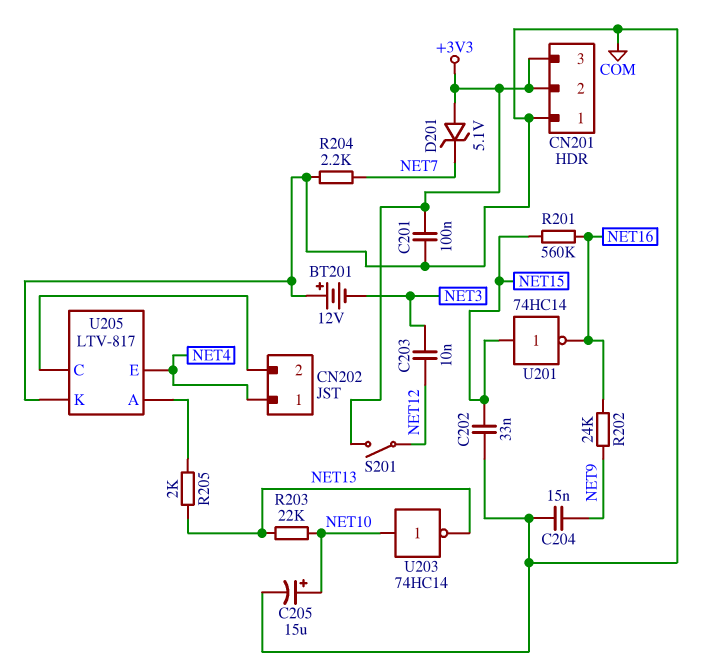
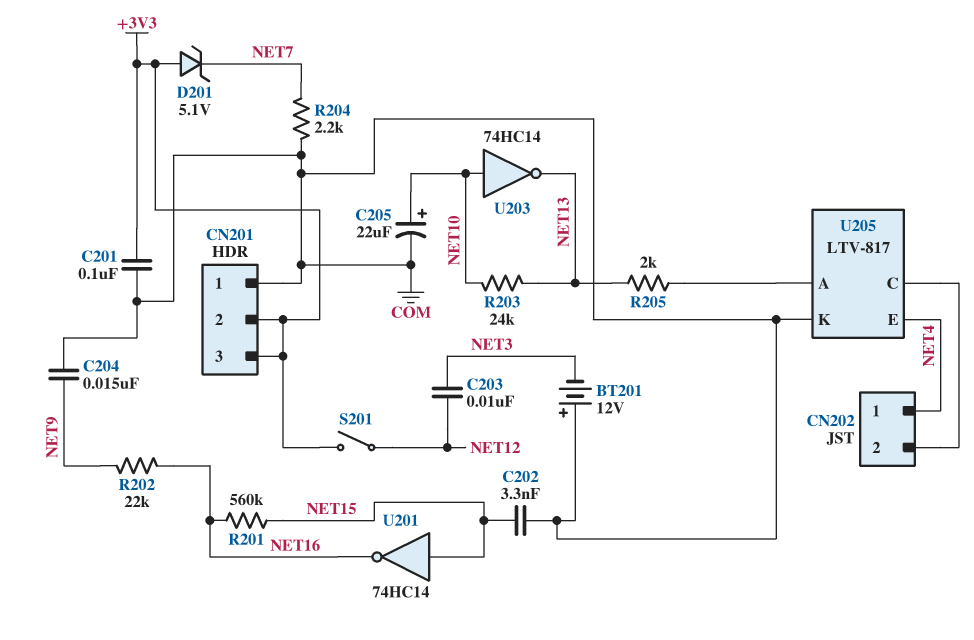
C202: 33nF (COM, NET15) -> 3.3nF (COM, NET15)
C205: 15uF (plus NET10, minus COM) -> 22uF (plus NET10, minus COM)
R202: 24k (NET9, NET16) -> 22k (NET9, NET16)
R203: 22k (NET10, NET13) -> 24k (NET10, NET13)

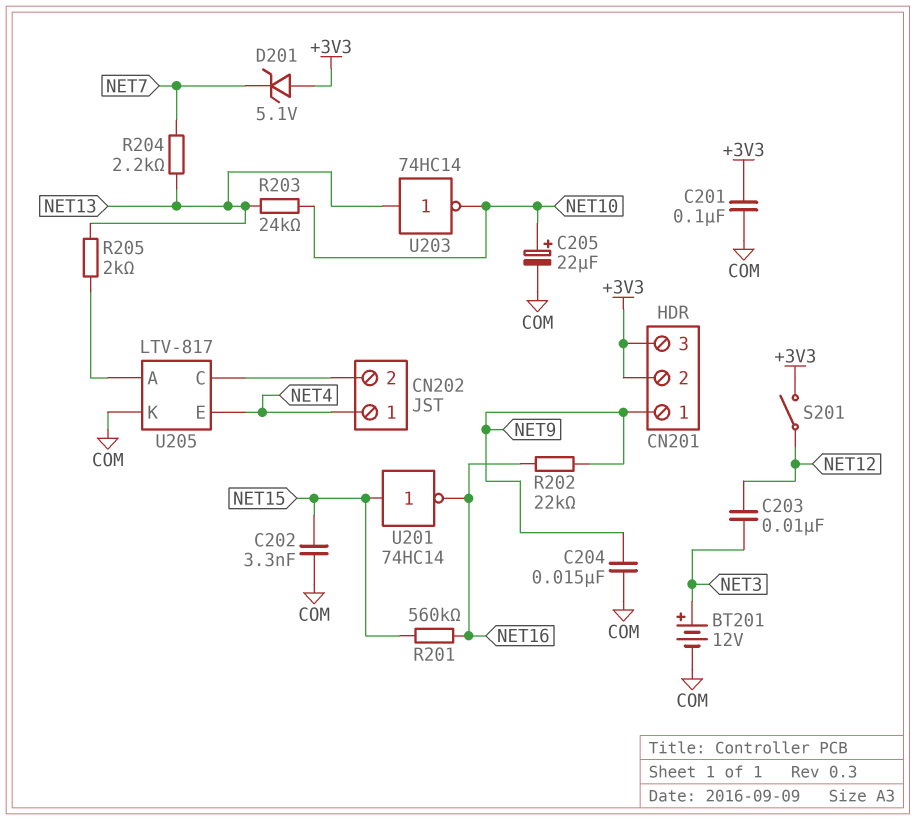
BT201: 12V (plus COM, minus NET3) -> 12V (plus NET3, minus COM)
CN201 pin 1: COM -> NET9
R204: 2.2k (COM, NET7) -> 2.2k (NET7, NET13)
U203: NOT 74HC14 (in NET10, out NET13) -> NOT 74HC14 (in NET13, out NET10)

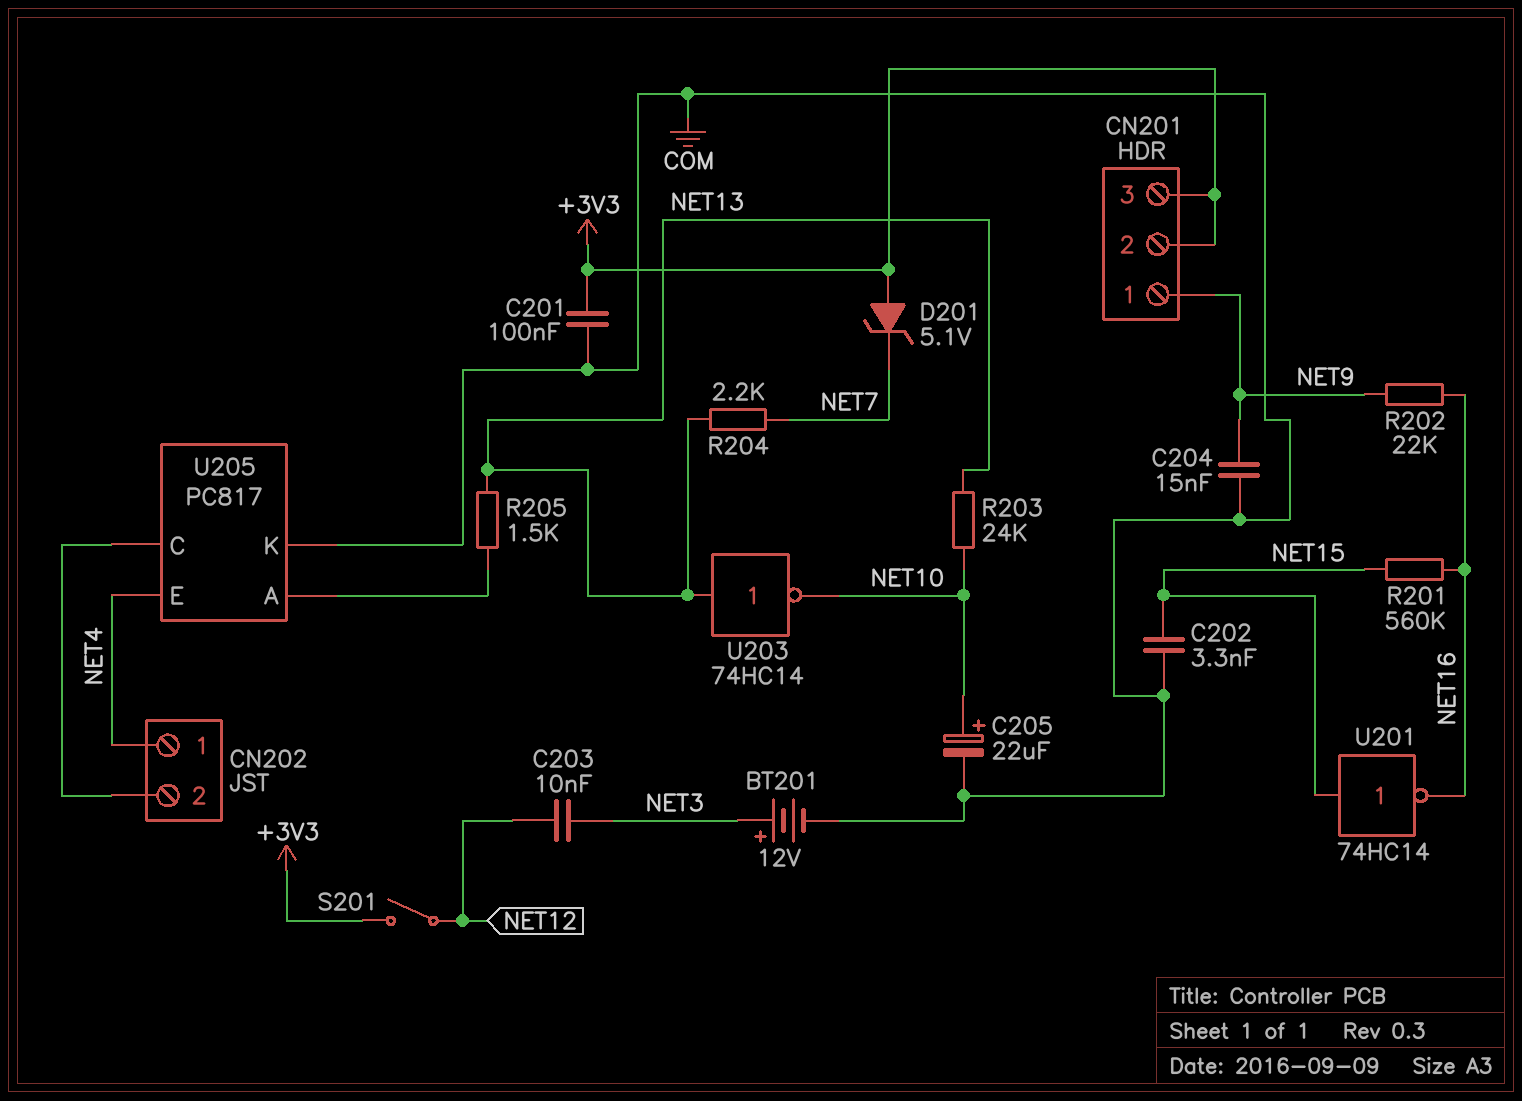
R205: 2k (NET13, U205/A) -> 1.5k (NET13, U205/A)
U205: LTV-817 -> PC817

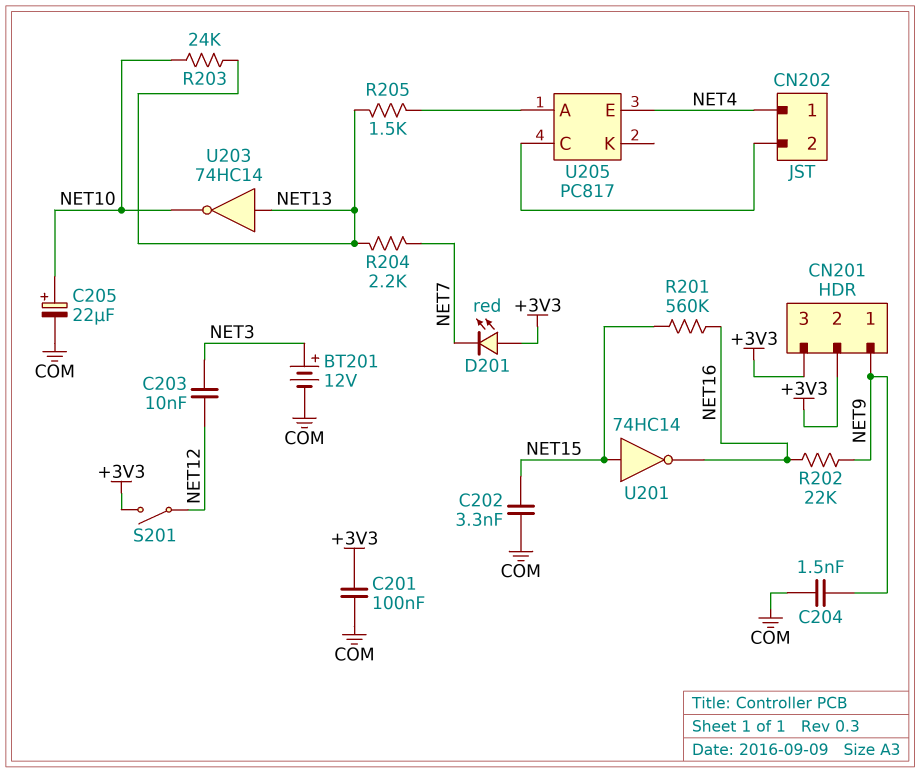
C204: 15nF (COM, NET9) -> 1.5nF (COM, NET9)
D201: zener 5.1V (A +3V3, K NET7) -> LED red (A +3V3, K NET7)
U205 pin K: COM -> none

